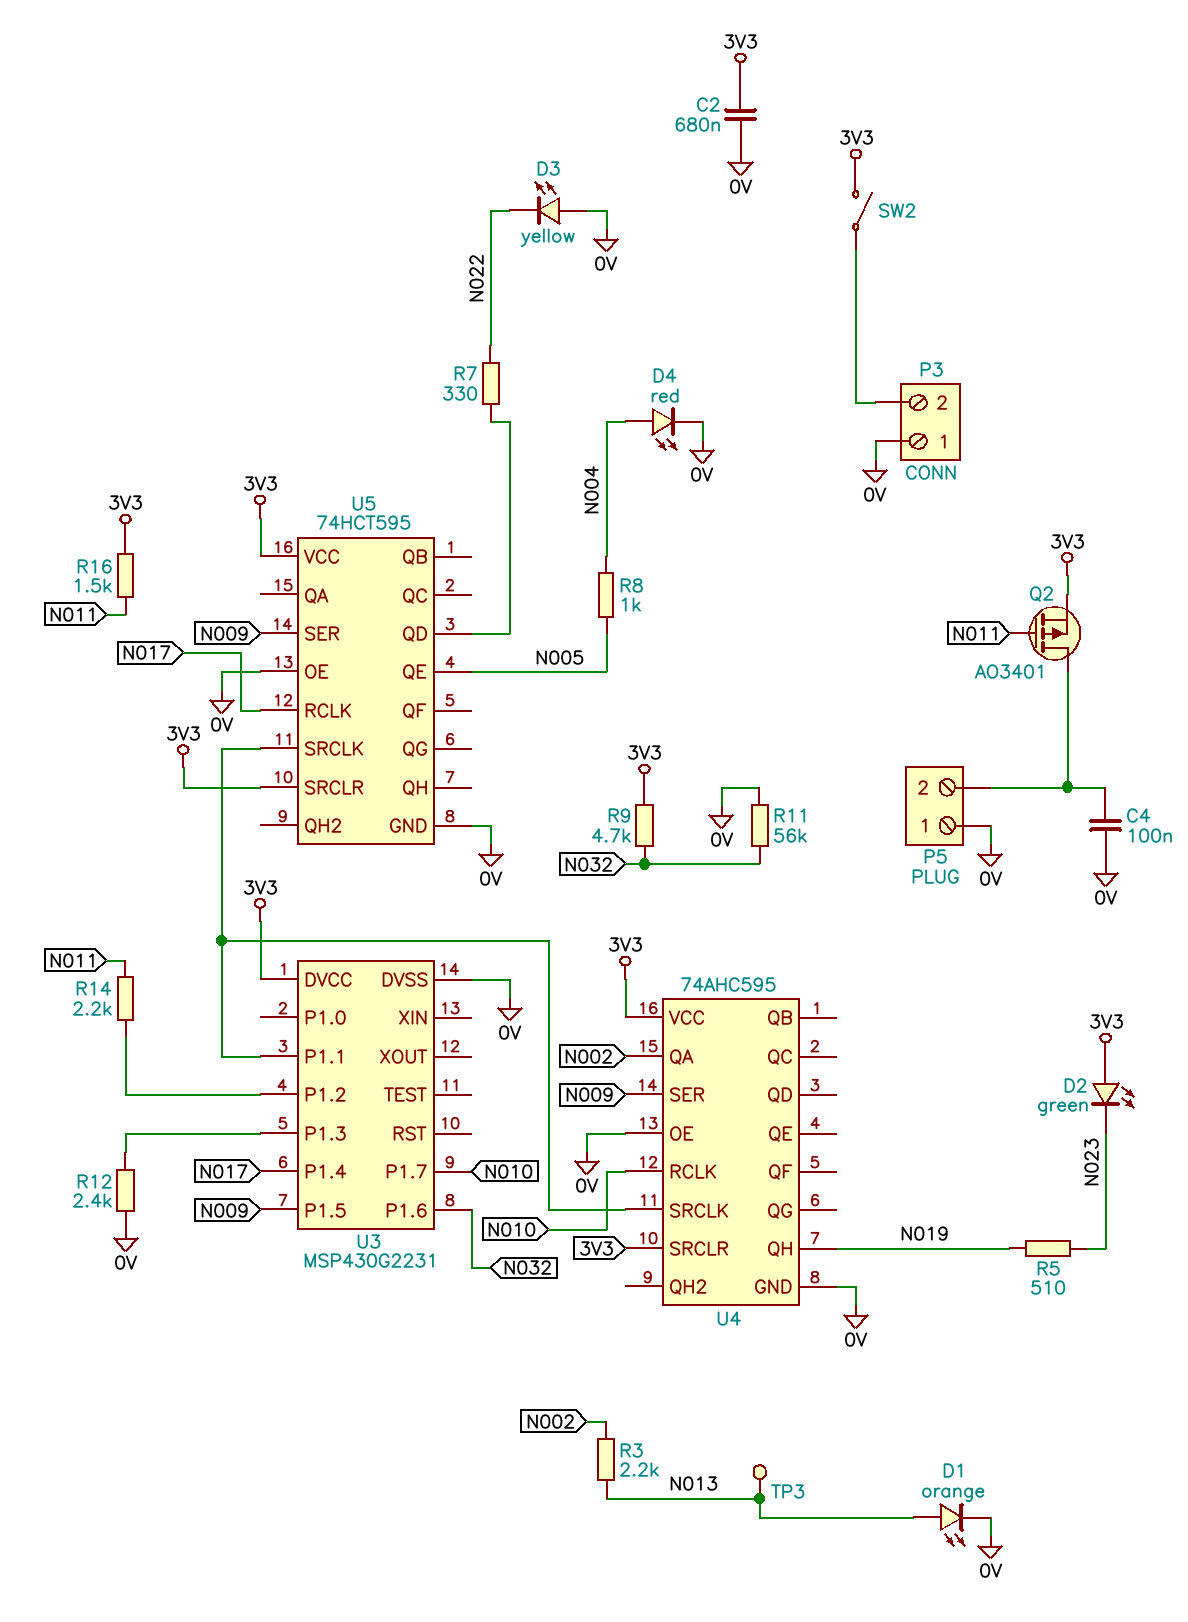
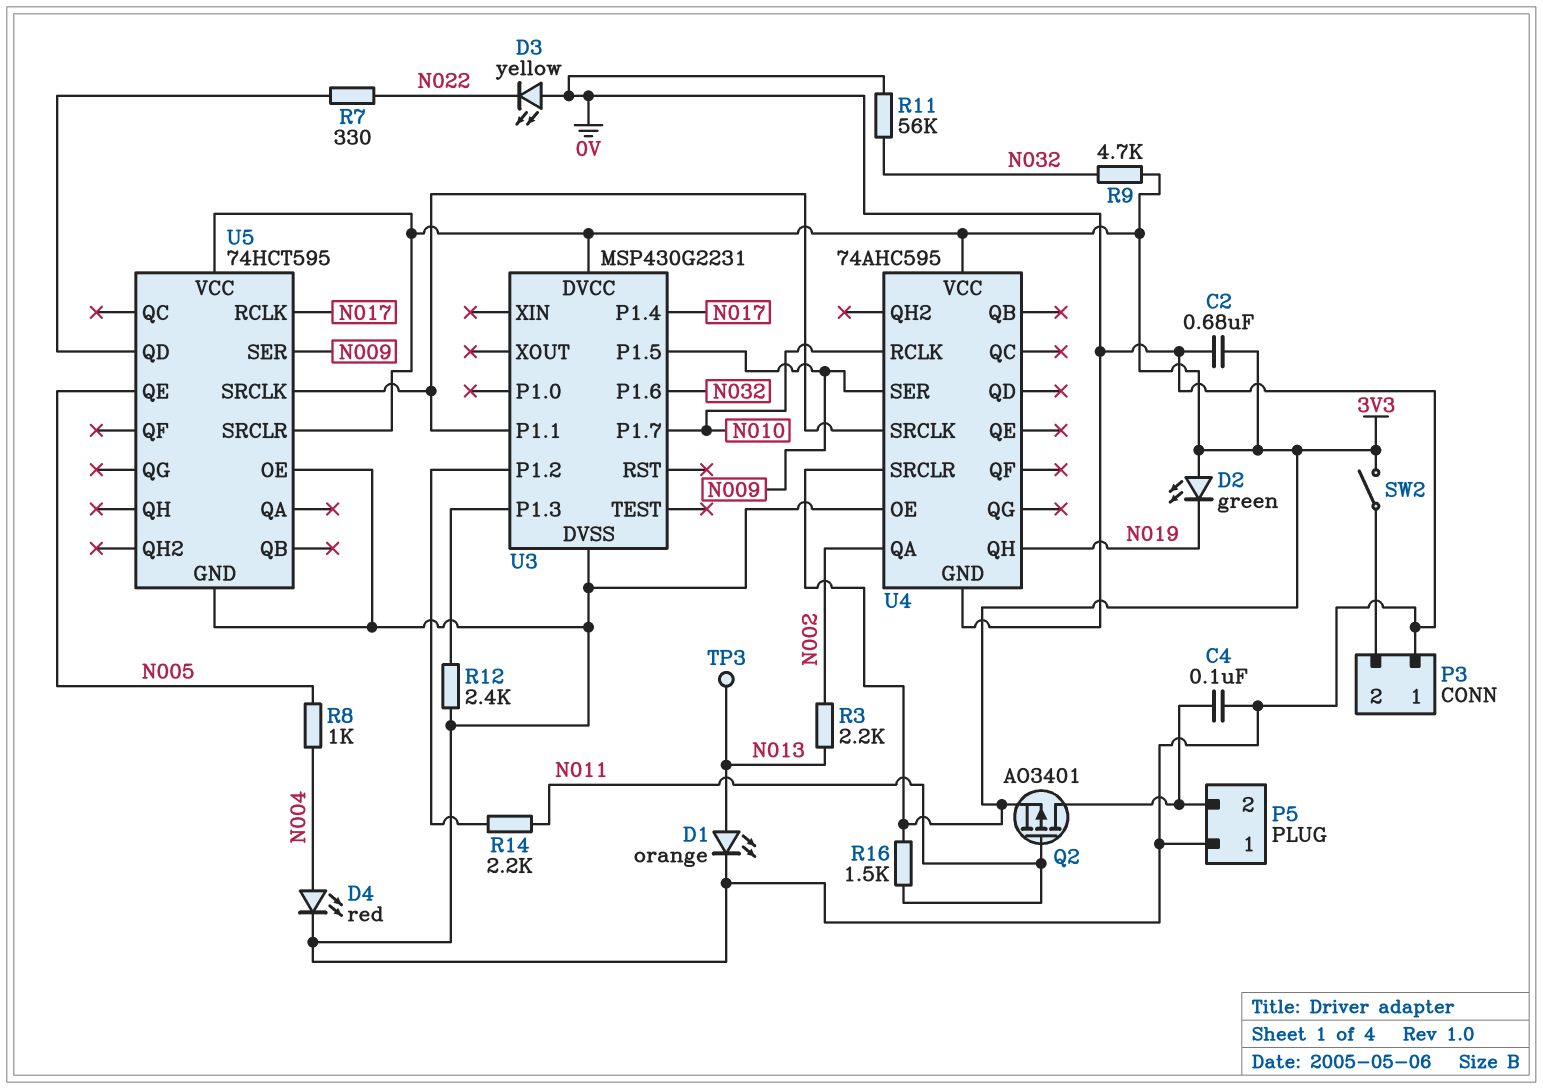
D2: LED green (A 3V3, K N023) -> LED green (A 3V3, K N019)
R5: 510 (N019, N023) -> none

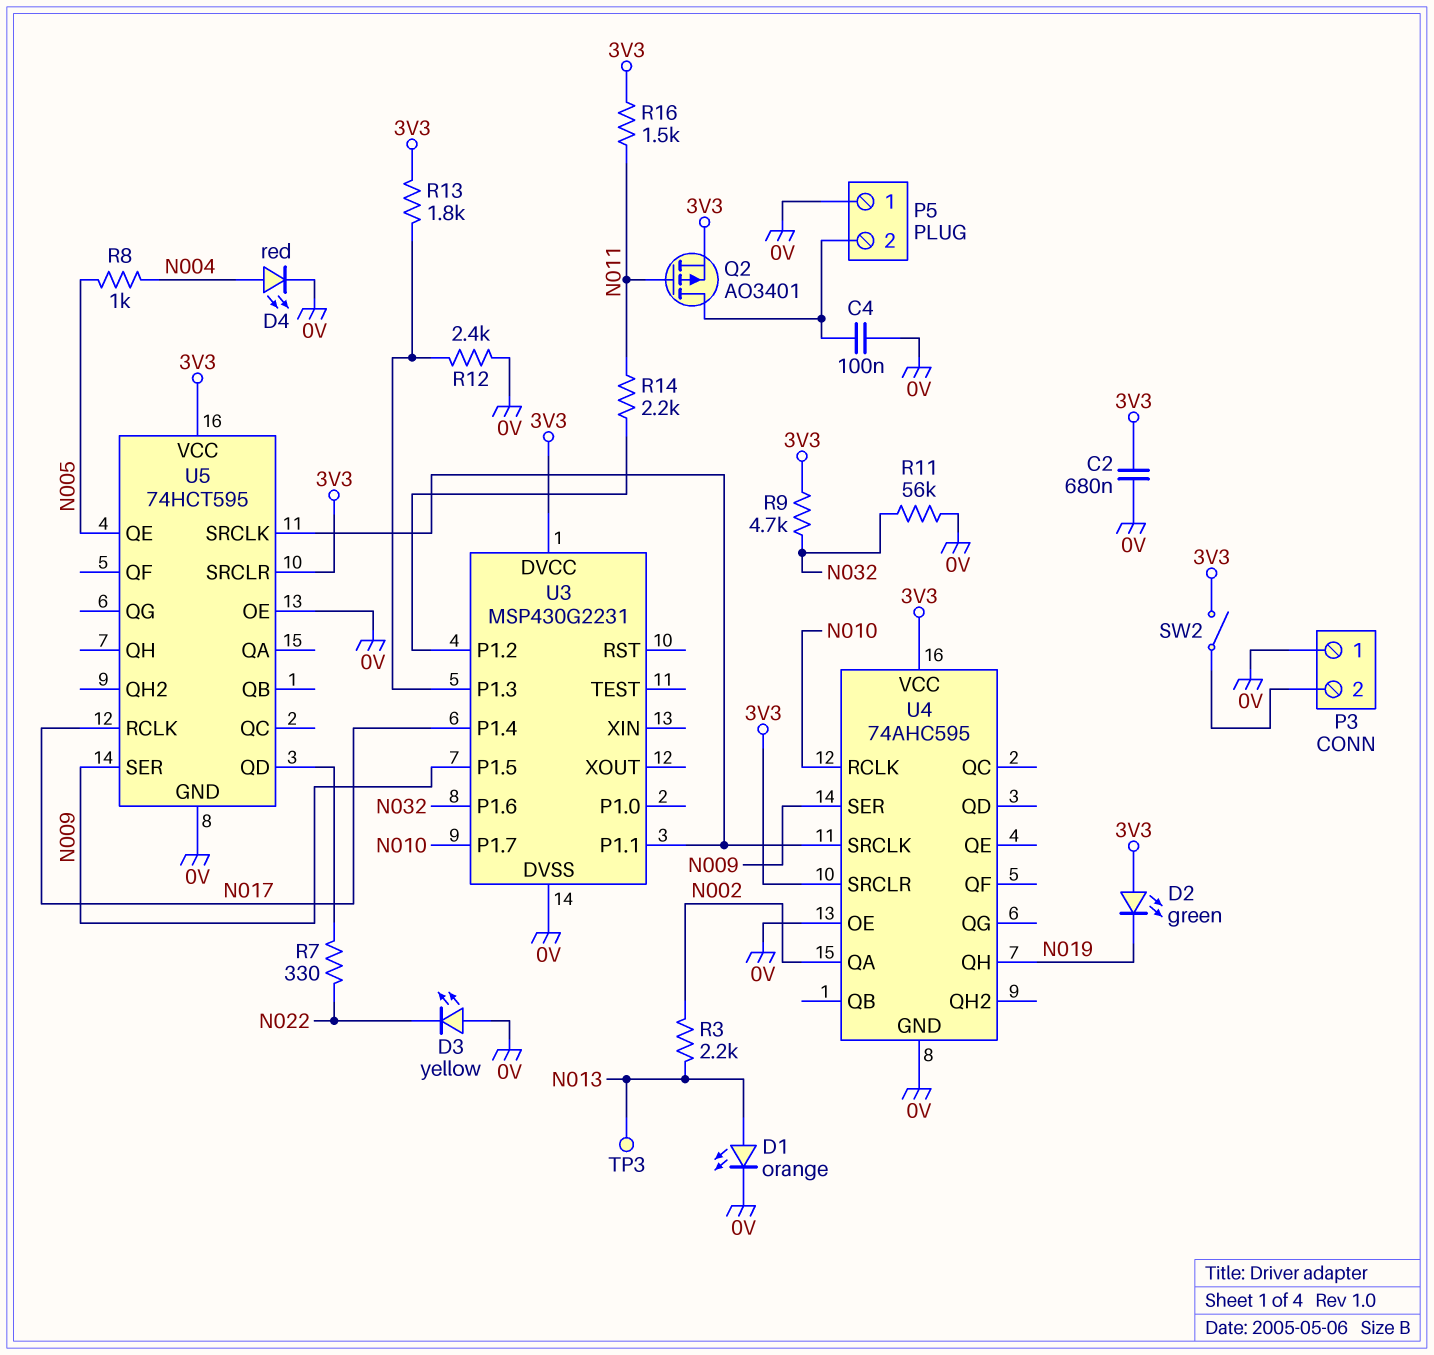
R13: none -> 1.8k (3V3, U3/P1.3)

